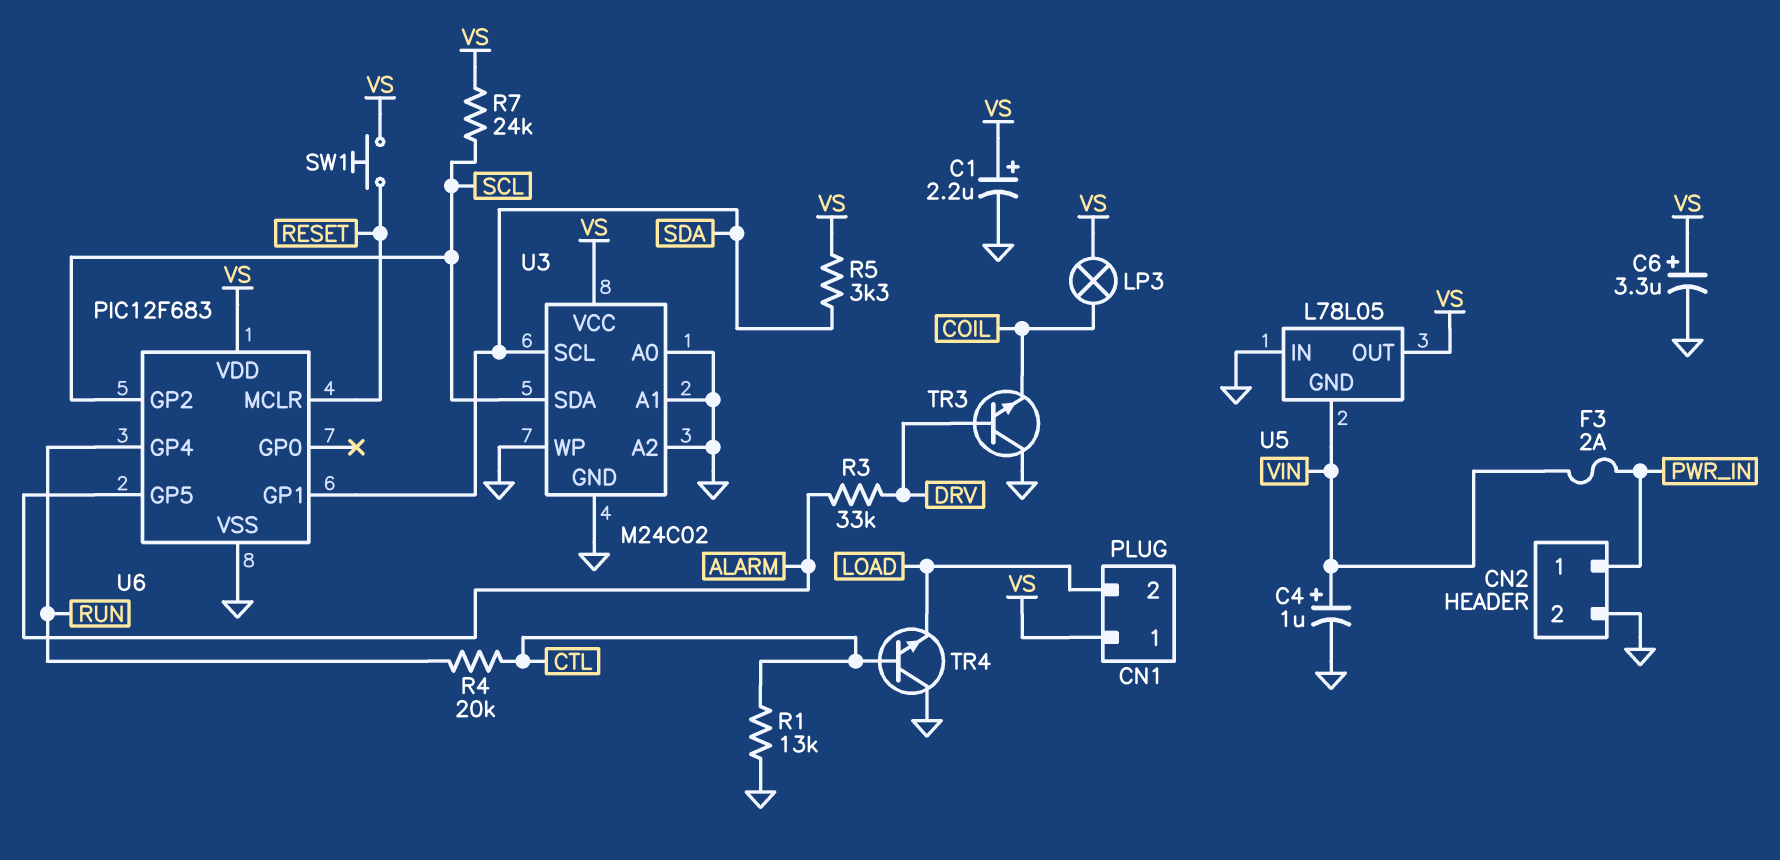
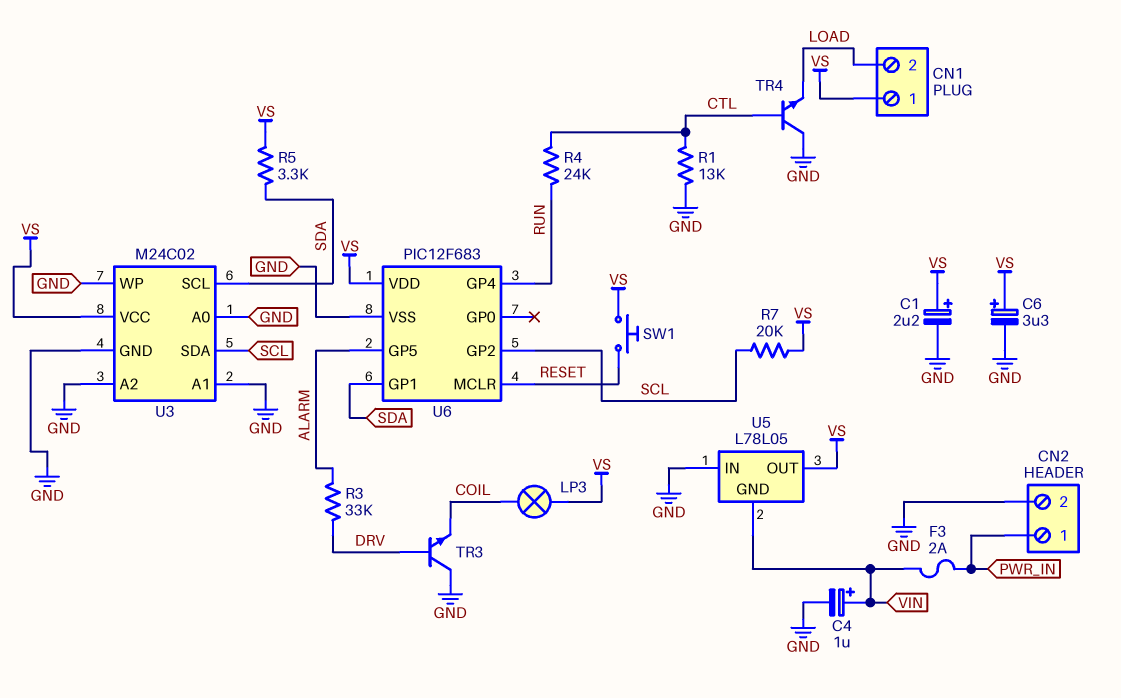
R4: 20k (CTL, RUN) -> 24k (CTL, RUN)
R7: 24k (SCL, VS) -> 20k (SCL, VS)

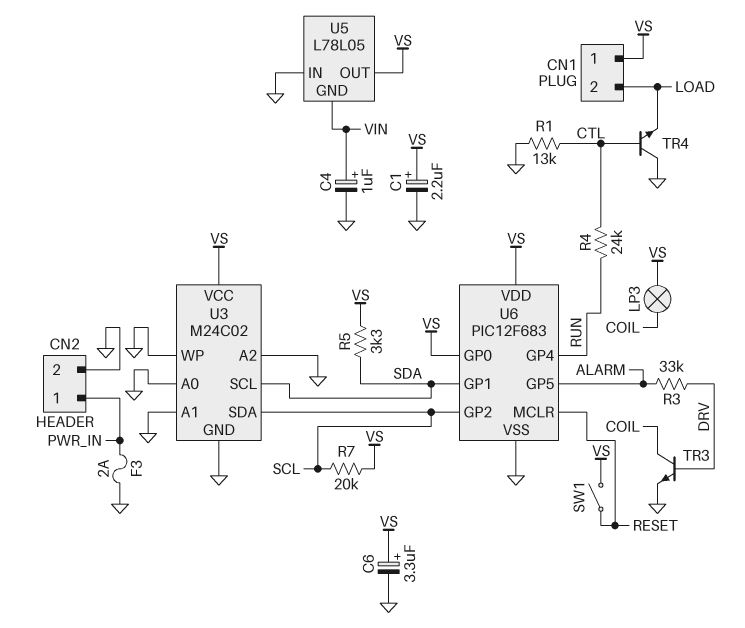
F3: 2A (PWR_IN, VIN) -> 2A (GND, PWR_IN)
SW1: button (RESET, VS) -> switch (RESET, VS)
TR3: NPN (B DRV, C GND, E COIL) -> NPN (B DRV, C COIL, E GND)
U6 pin GP0: none -> VS

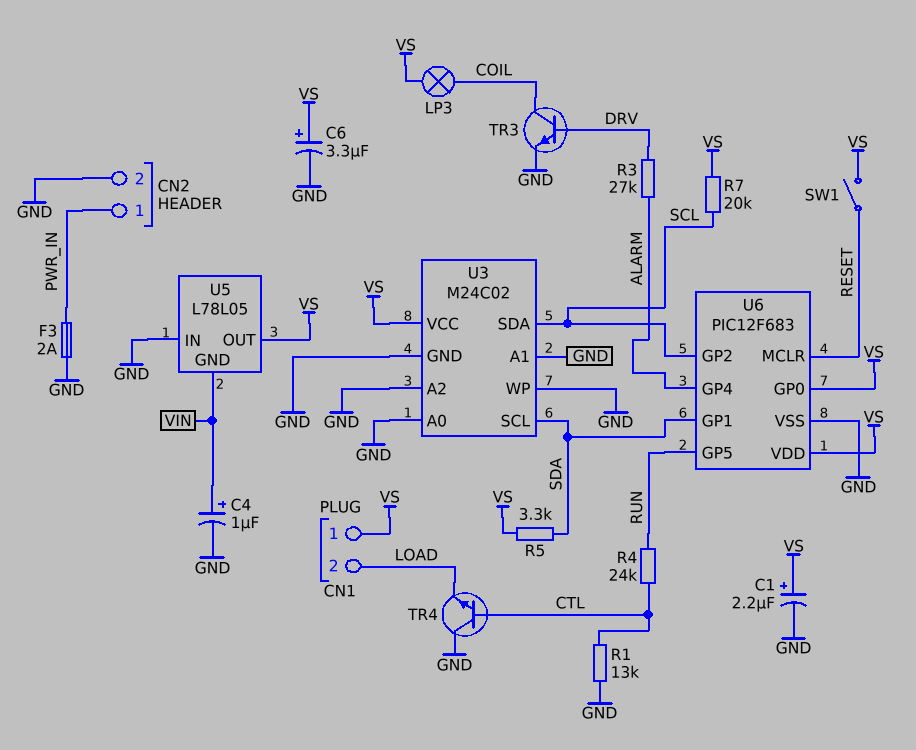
R3: 33k (ALARM, DRV) -> 27k (ALARM, DRV)
U6 pin GP4: RUN -> ALARM
U6 pin GP5: ALARM -> RUN

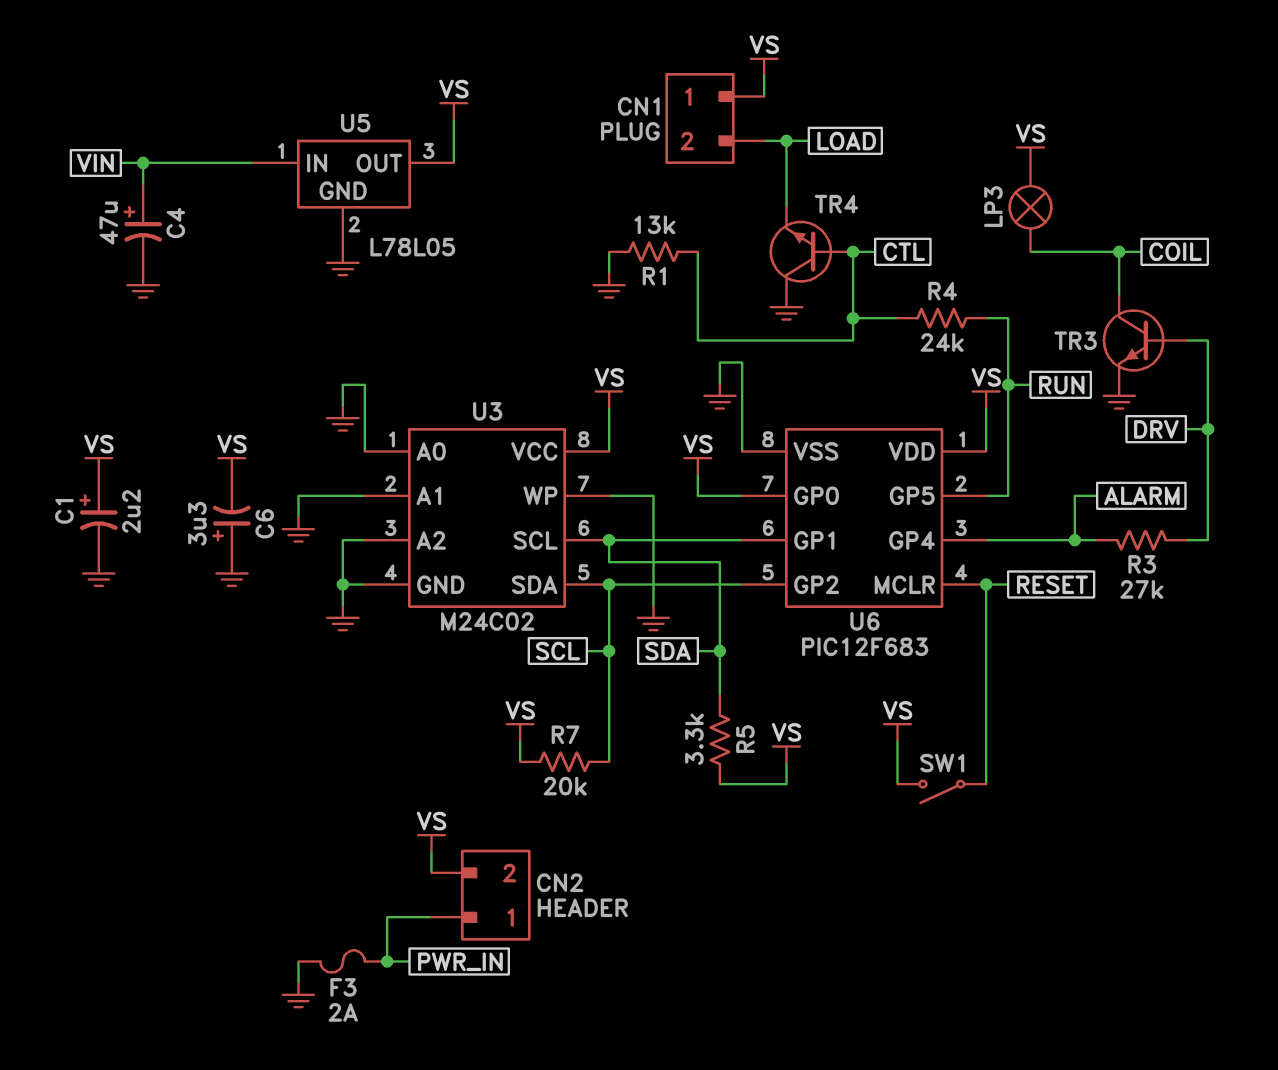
C4: 1uF (plus VIN, minus GND) -> 47uF (plus VIN, minus GND)
C6: 3.3uF (plus VS, minus GND) -> 3.3uF (plus GND, minus VS)
CN2 pin 2: GND -> VS
U5 pin GND: VIN -> GND
U5 pin IN: GND -> VIN

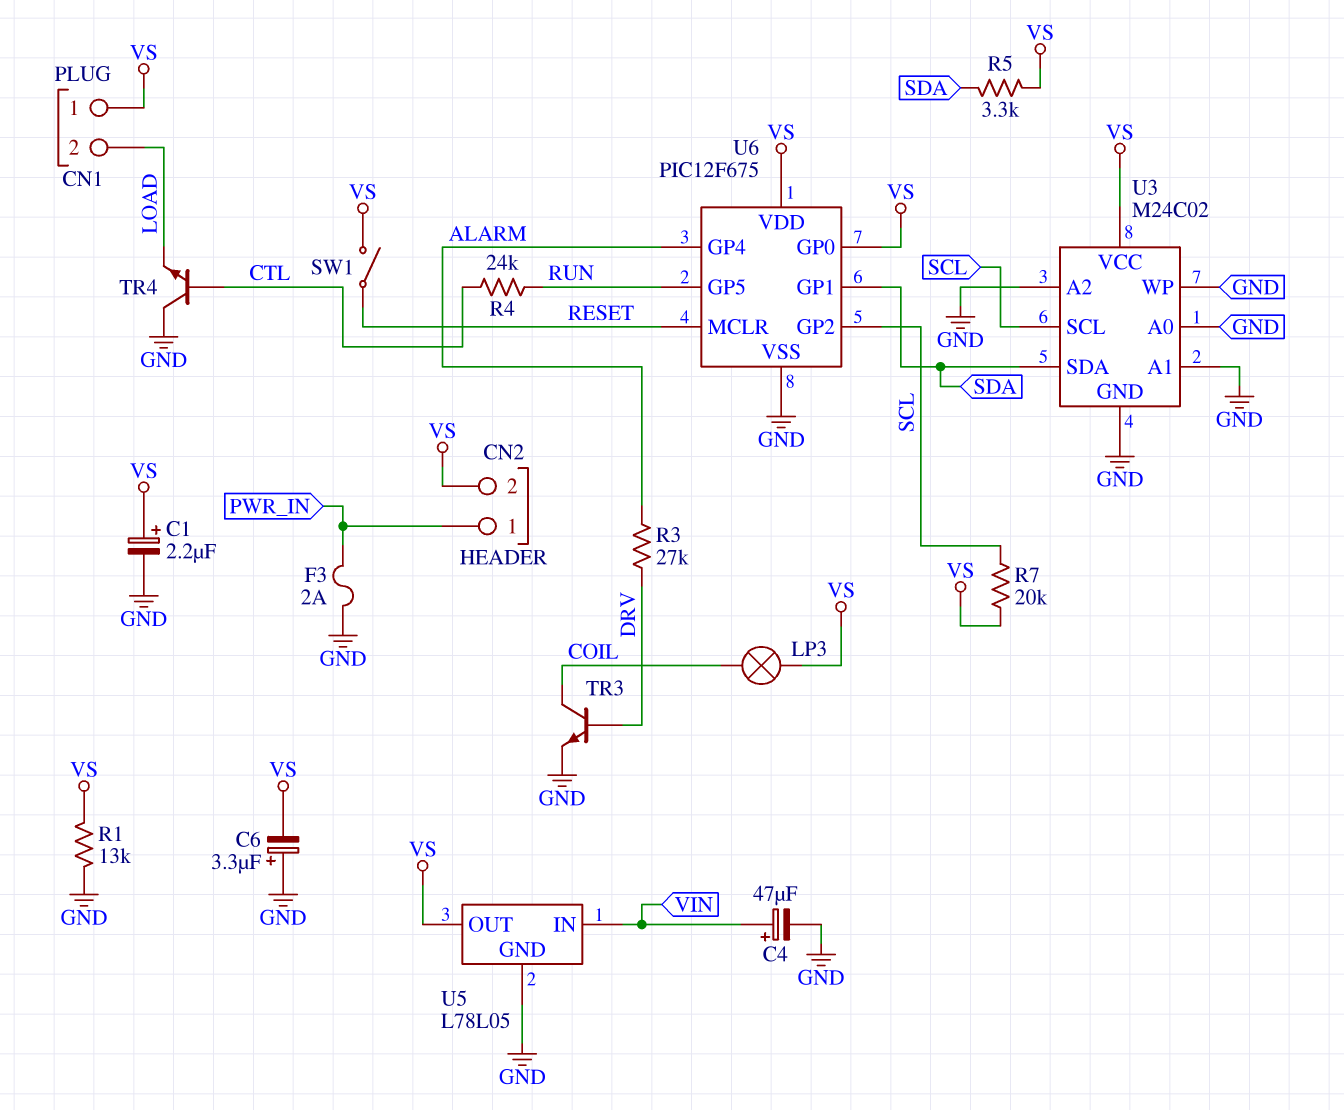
R1: 13k (CTL, GND) -> 13k (GND, VS)
U3 pin SCL: SDA -> SCL
U3 pin SDA: SCL -> SDA
U6: PIC12F683 -> PIC12F675

